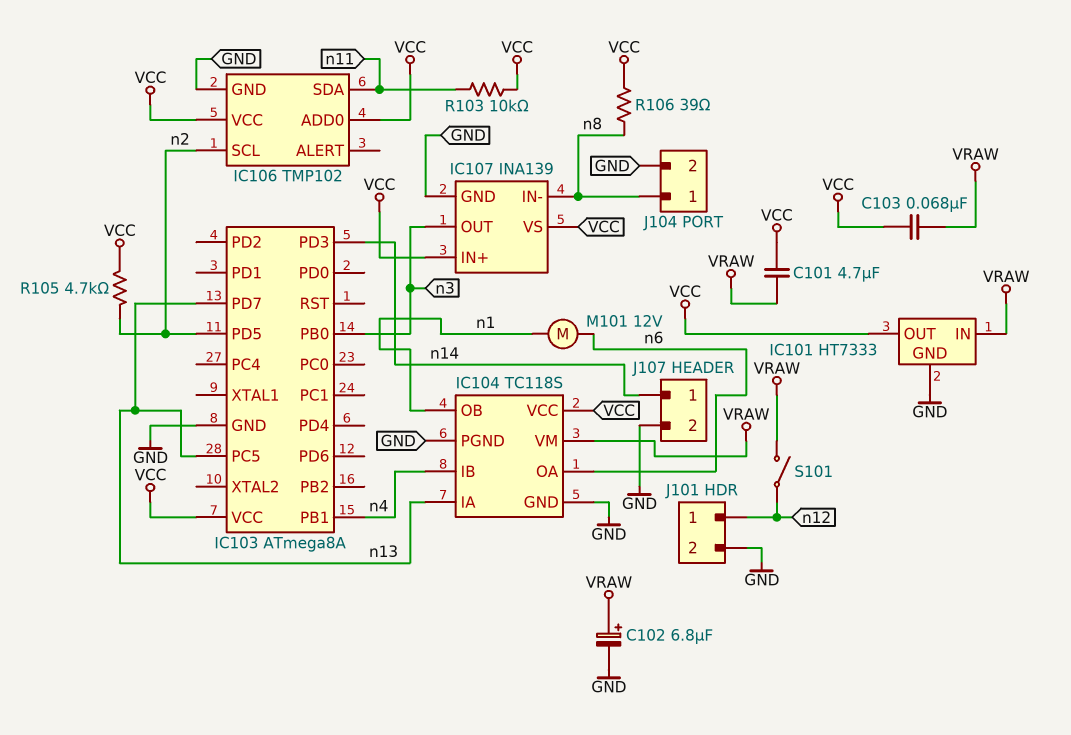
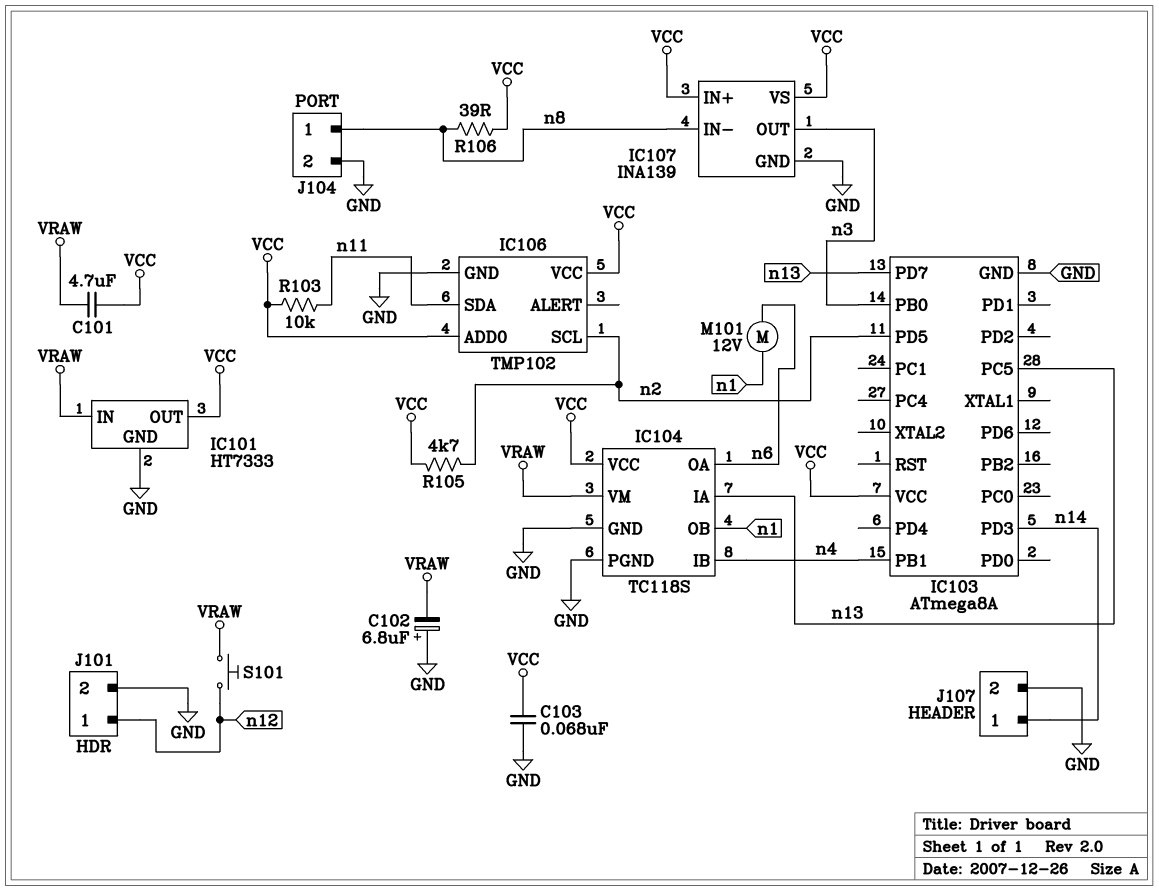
C102: 6.8uF (plus VRAW, minus GND) -> 6.8uF (plus GND, minus VRAW)
C103: 68nF (VCC, VRAW) -> 68nF (GND, VCC)
S101: switch (VRAW, n12) -> button (VRAW, n12)

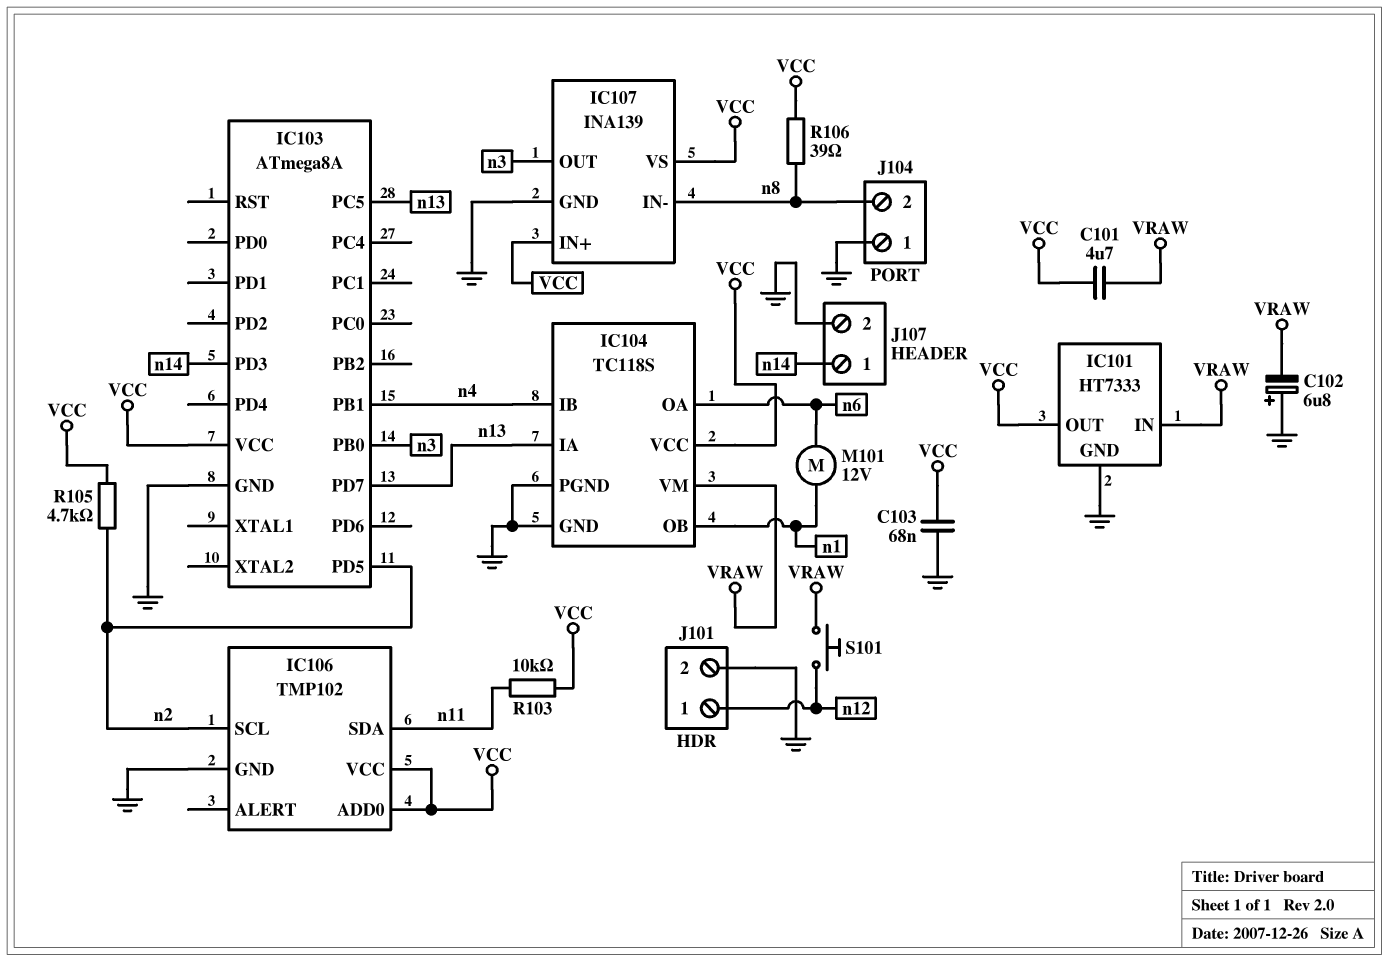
J104 pin 1: n8 -> GND
J104 pin 2: GND -> n8

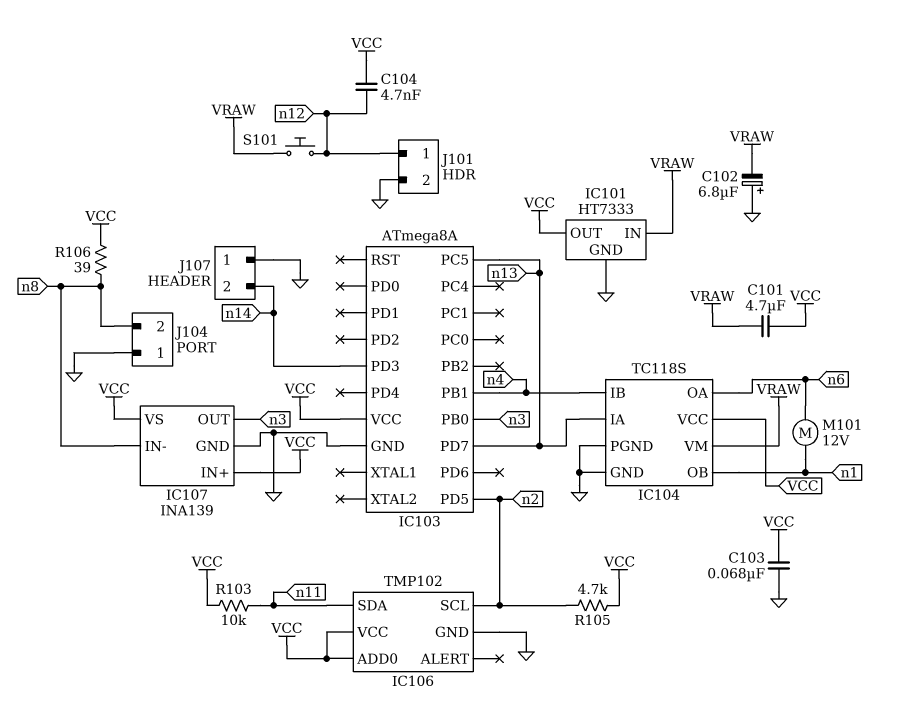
C104: none -> 4.7nF (VCC, n12)
J107 pin 1: n14 -> GND
J107 pin 2: GND -> n14

